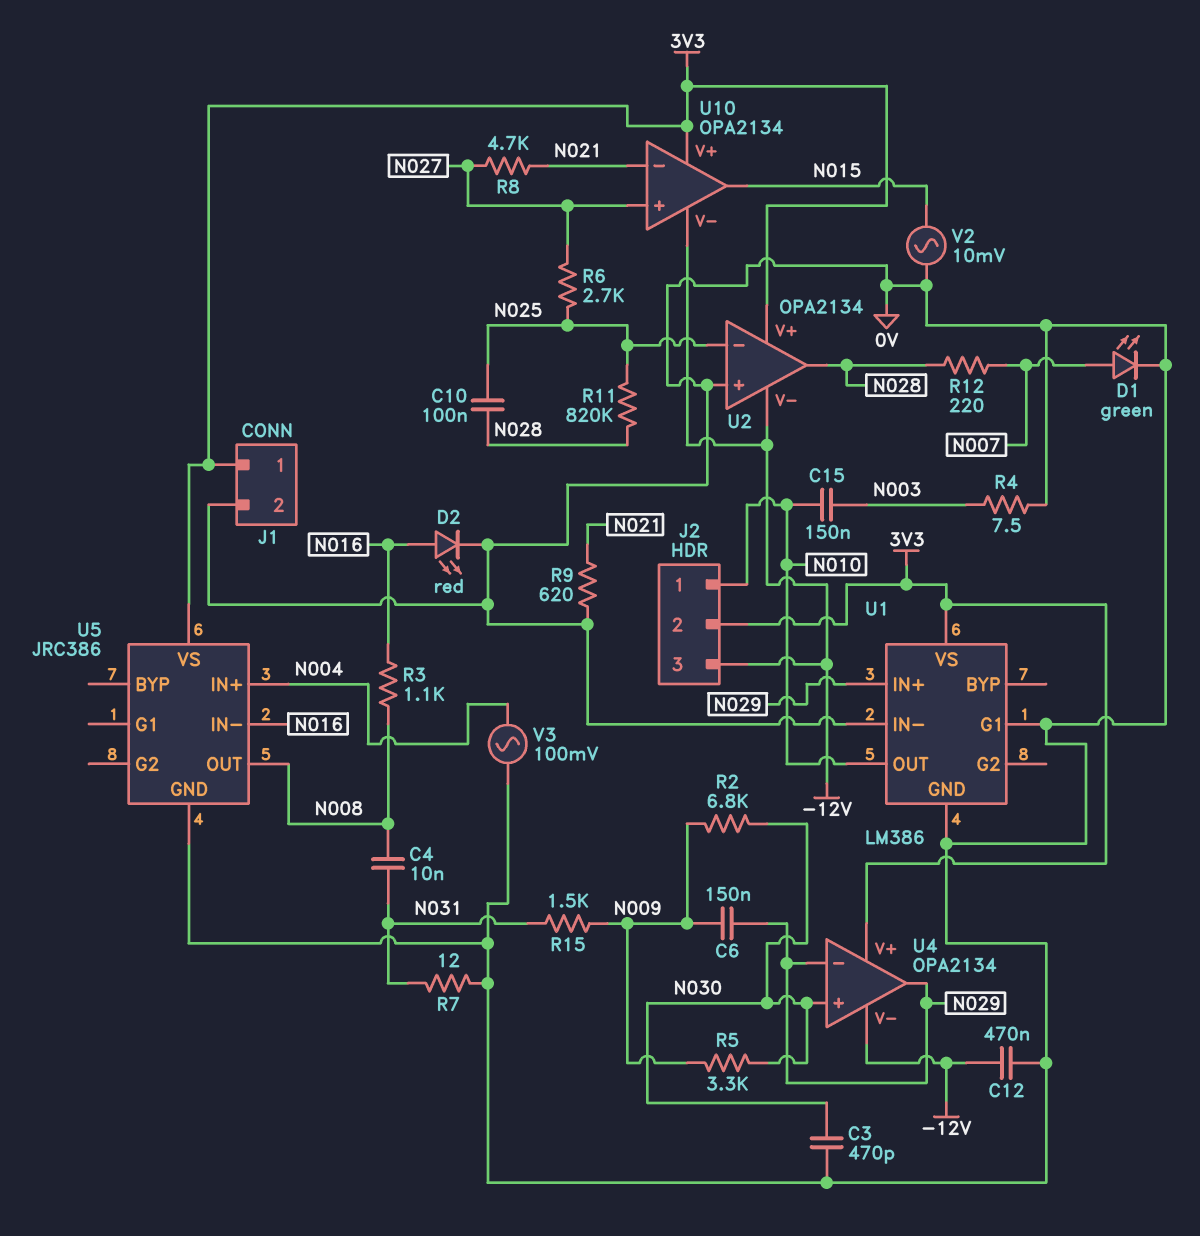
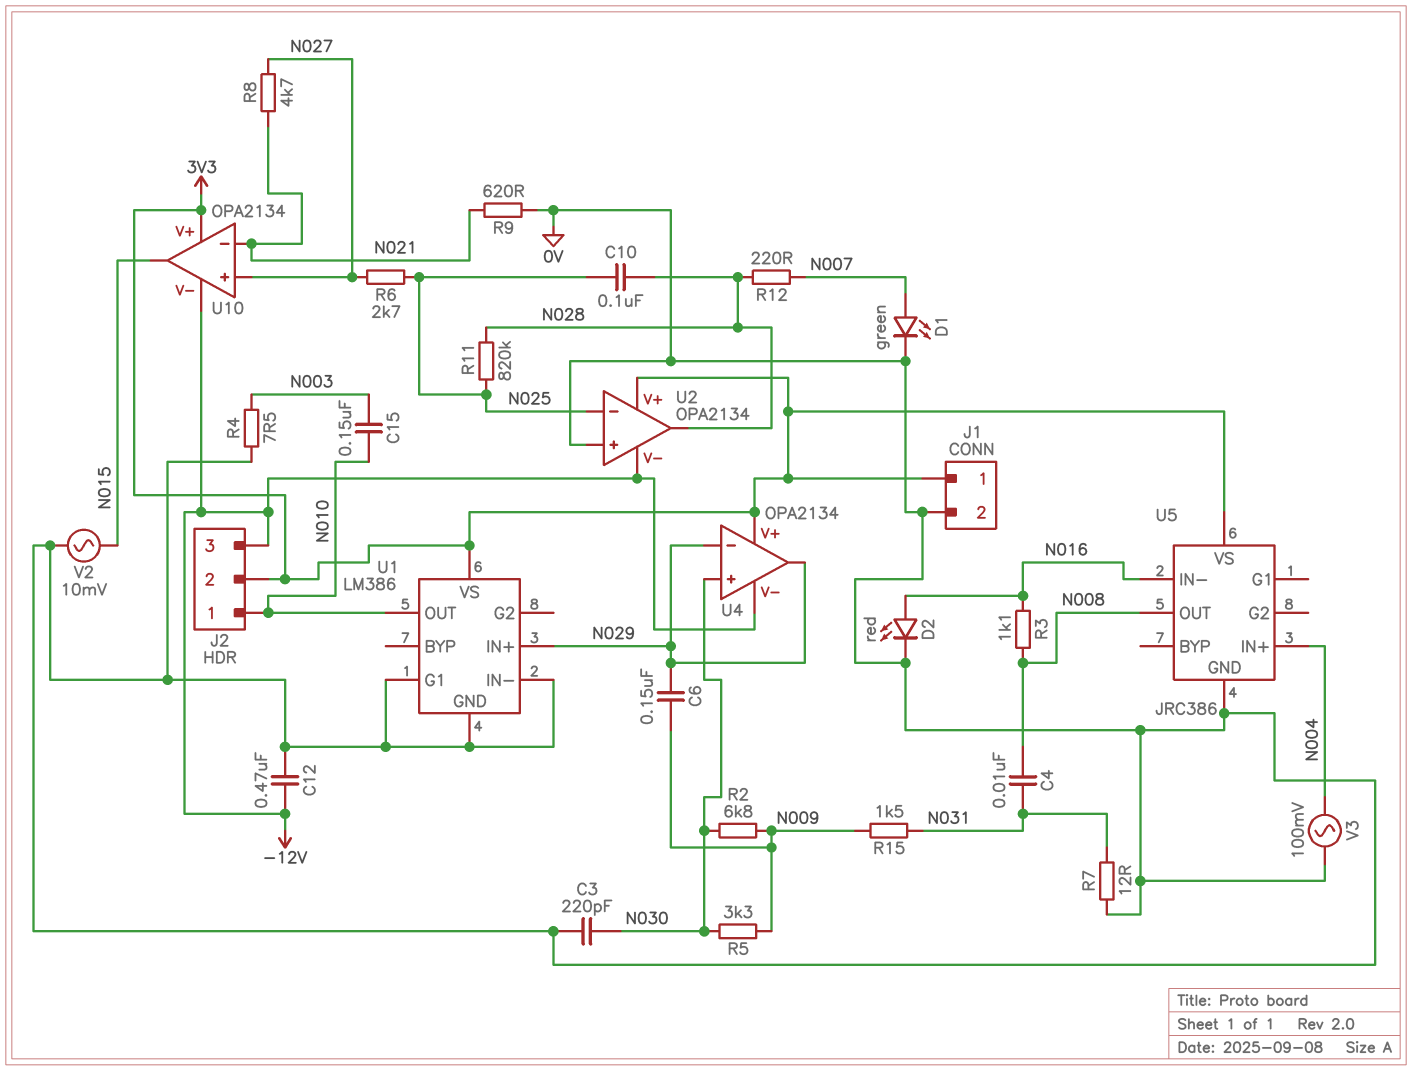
C3: 470pF (0V, N030) -> 220pF (0V, N030)

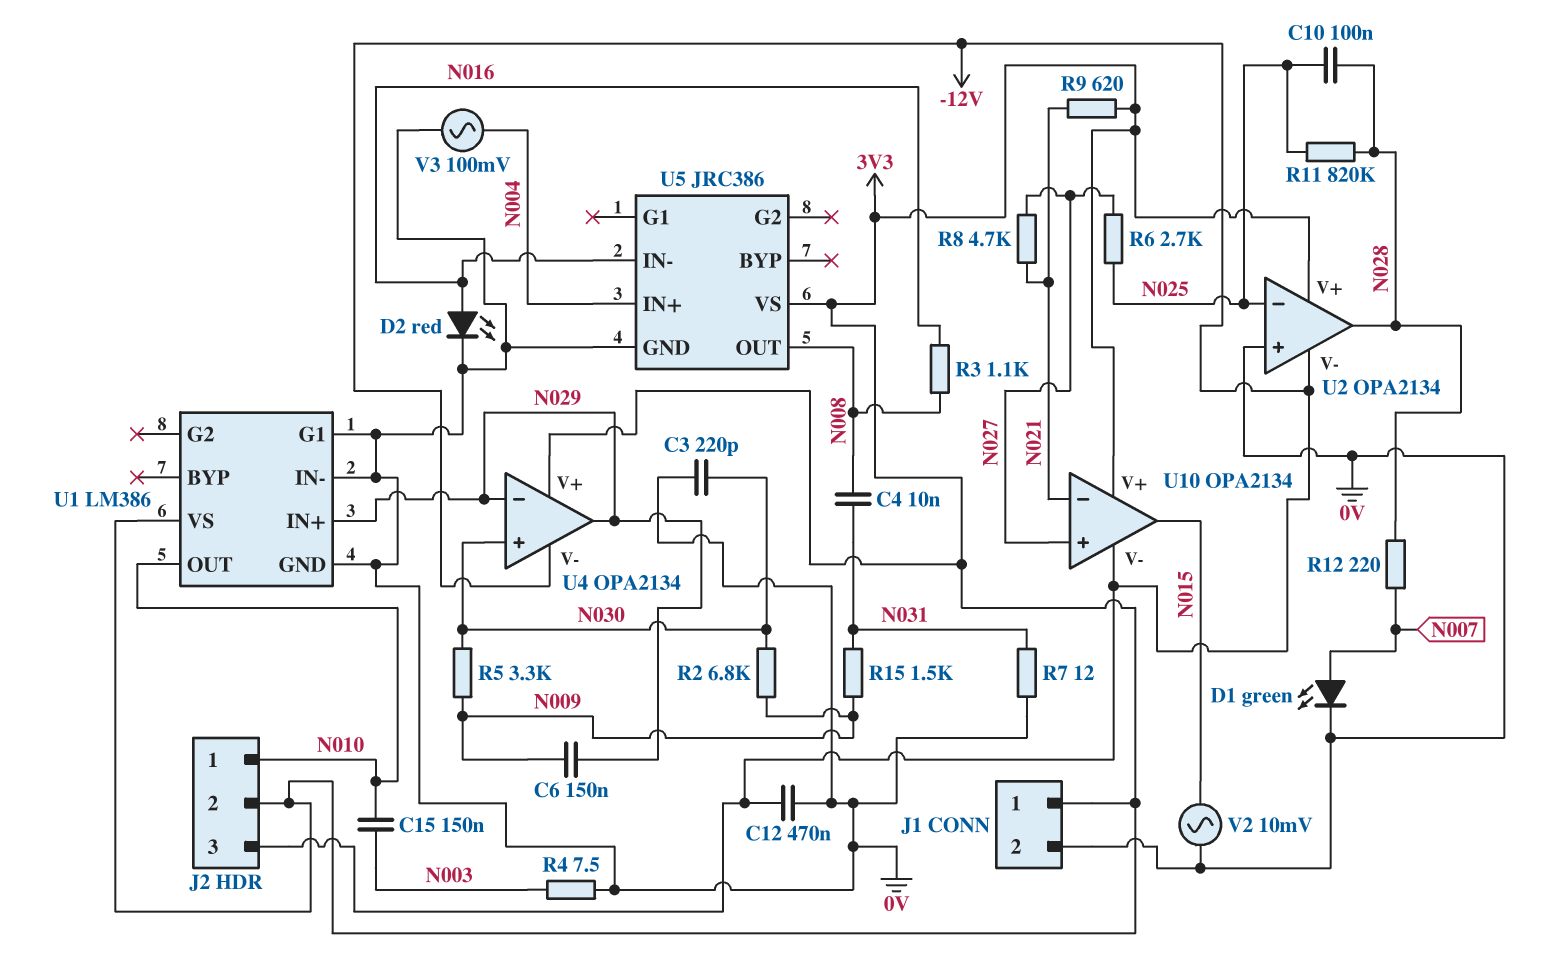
R9: 620 (0V, N021) -> 620 (3V3, N021)

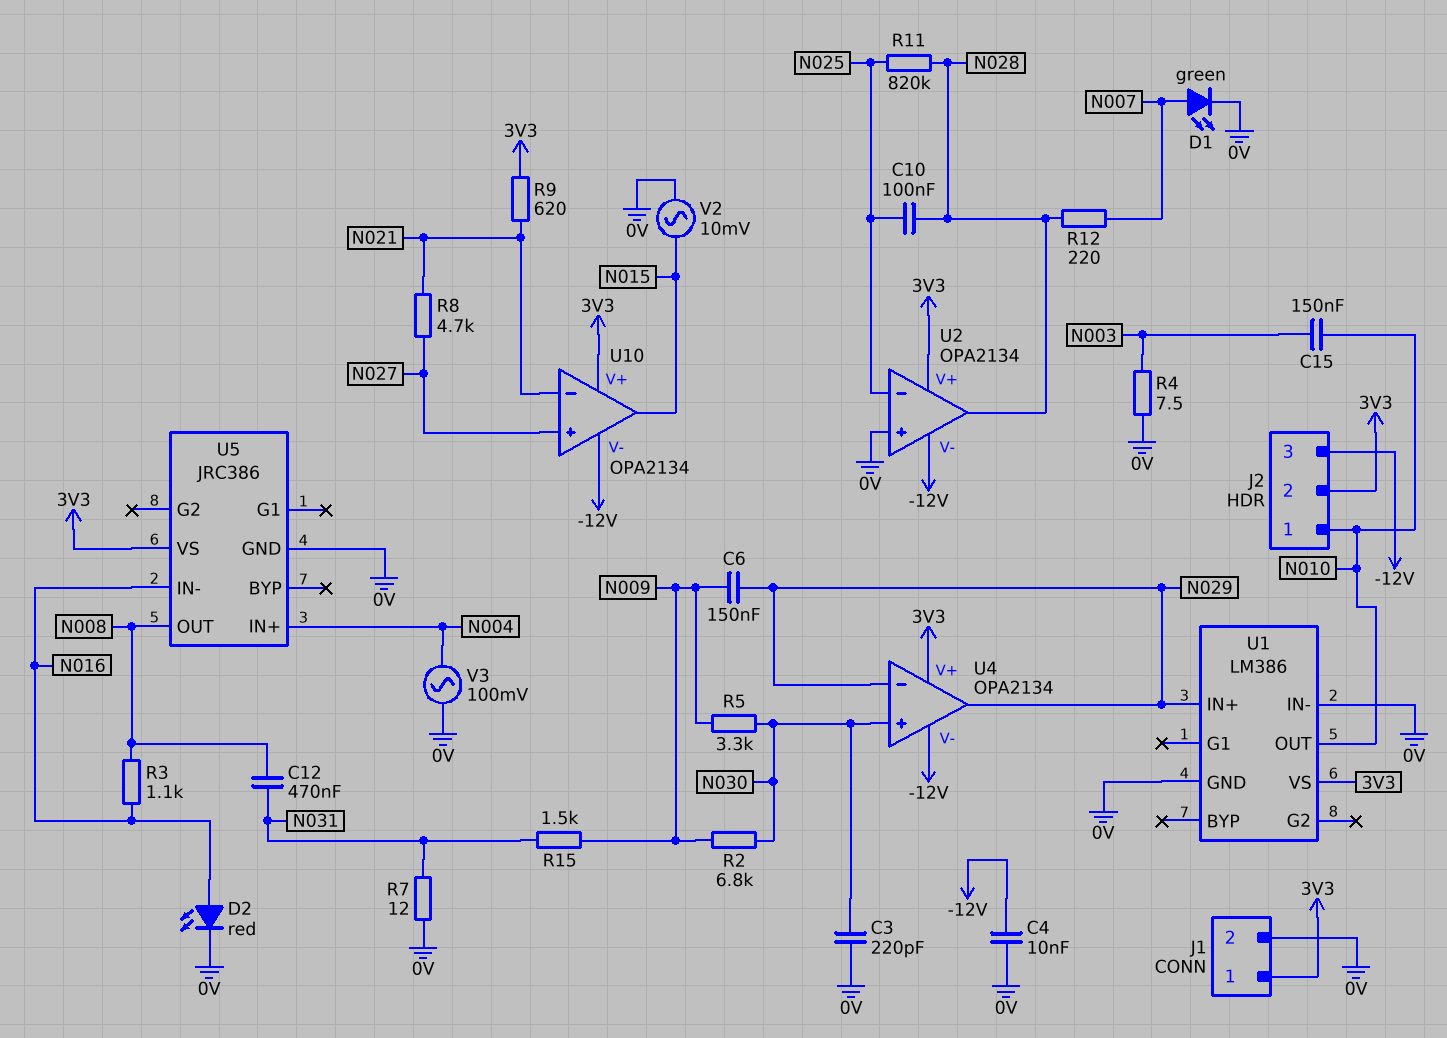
C4: 10nF (N008, N031) -> 10nF (-12V, 0V)
C12: 470nF (-12V, 0V) -> 470nF (N008, N031)
R6: 2.7k (N025, N027) -> none
U1 pin G1: 0V -> none

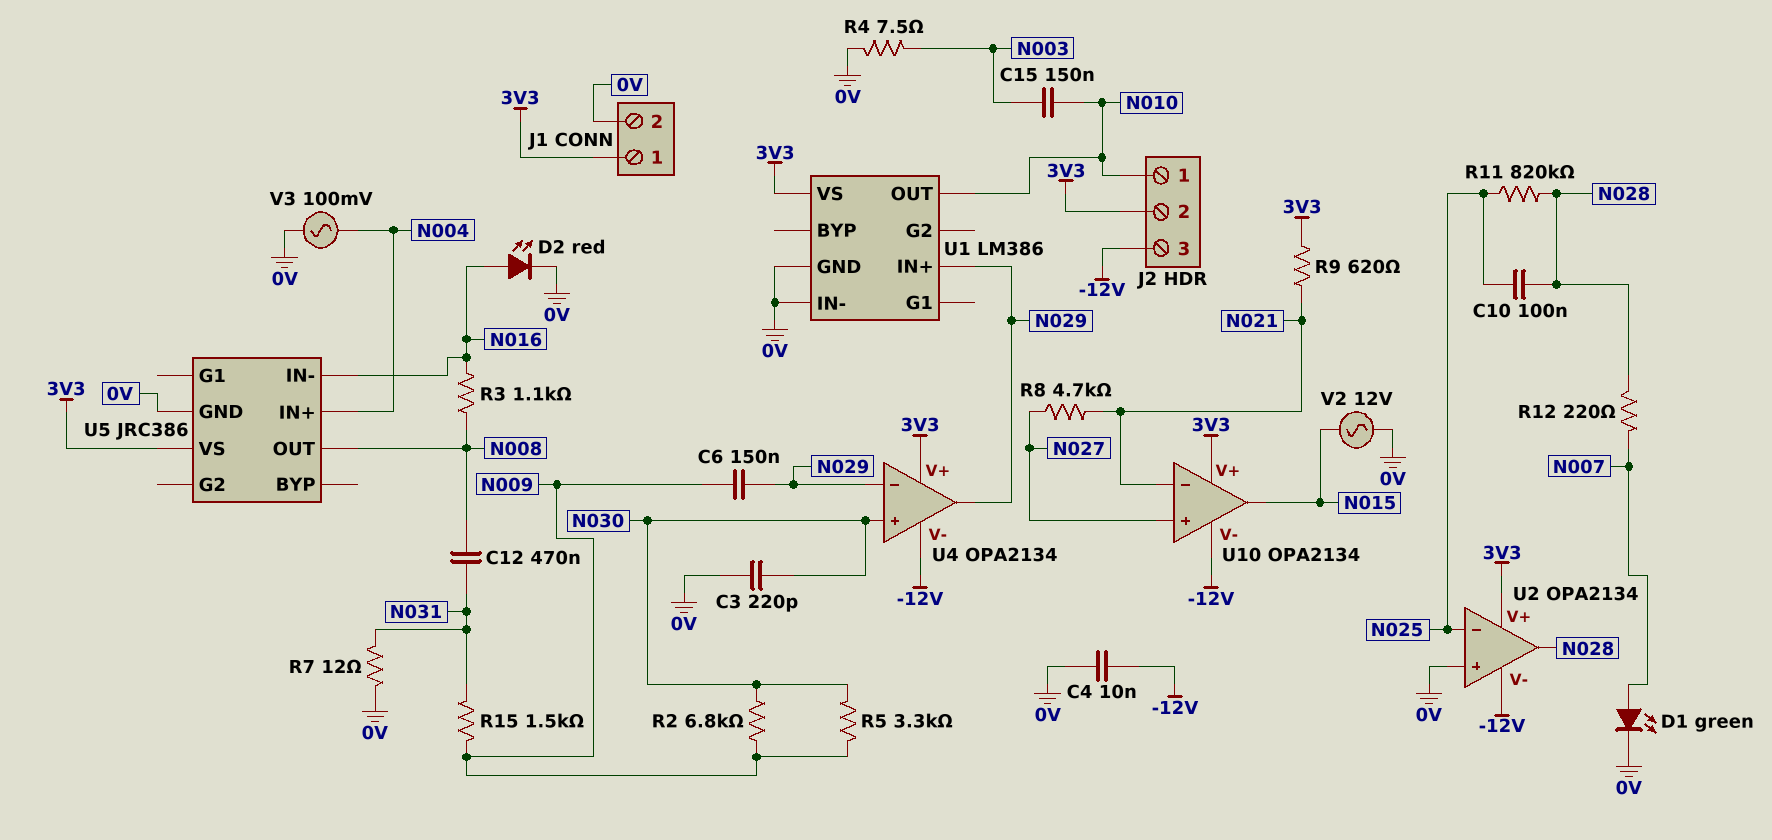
V2: AC 10mV (0V, N015) -> AC 12V (0V, N015)

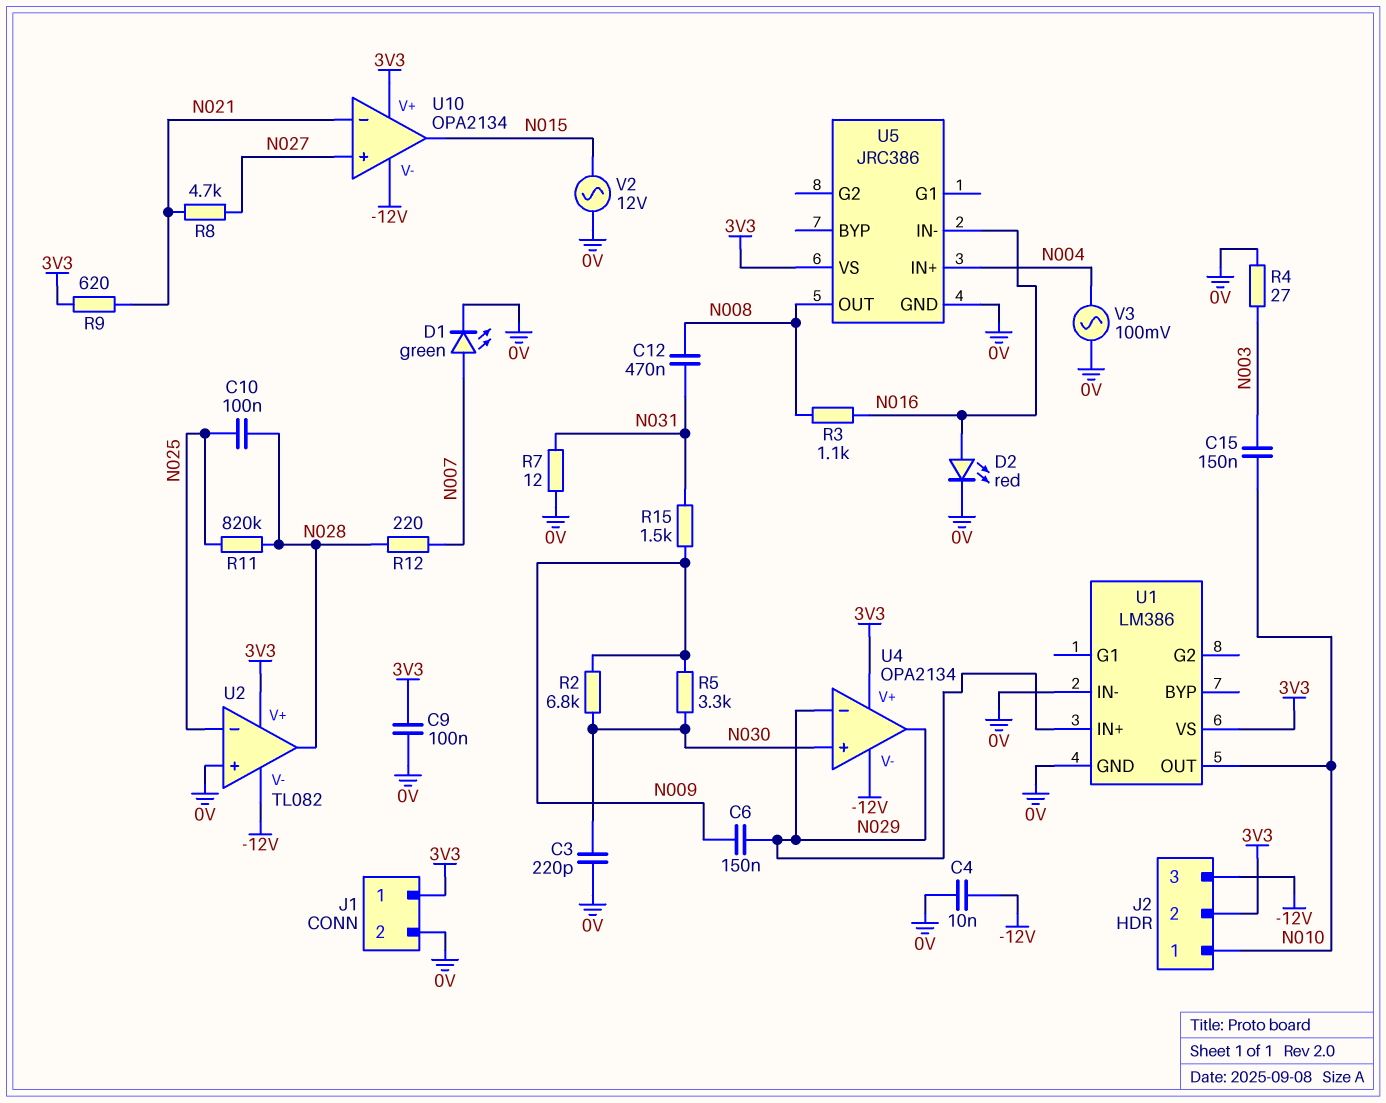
C9: none -> 100nF (0V, 3V3)
R4: 7.5 (0V, N003) -> 27 (0V, N003)
U2: OPA2134 -> TL082

